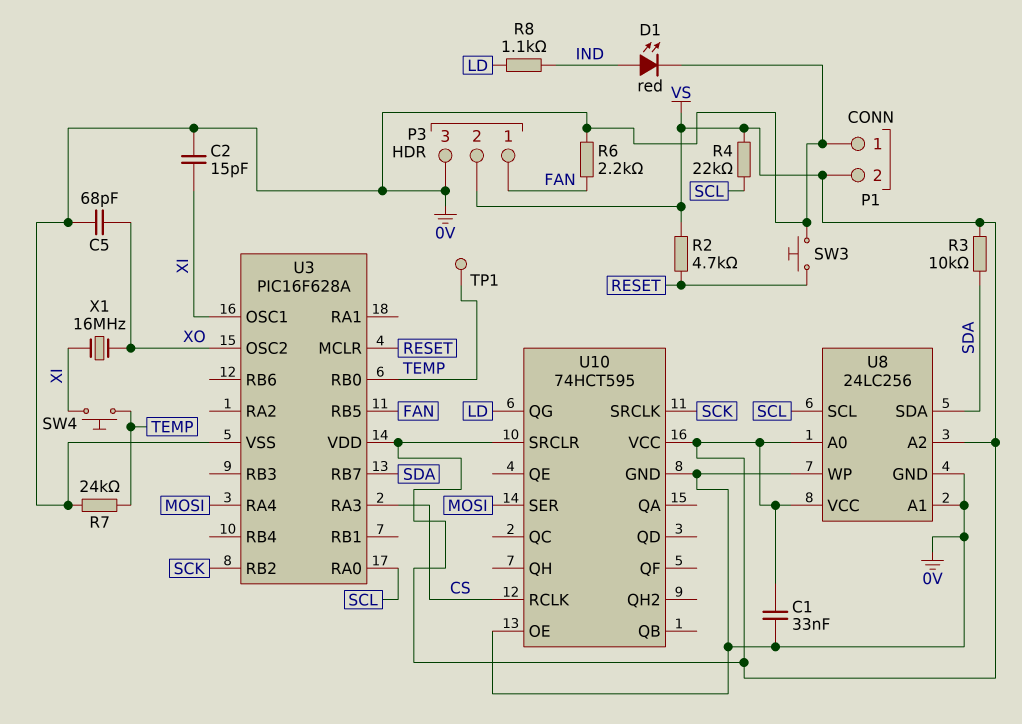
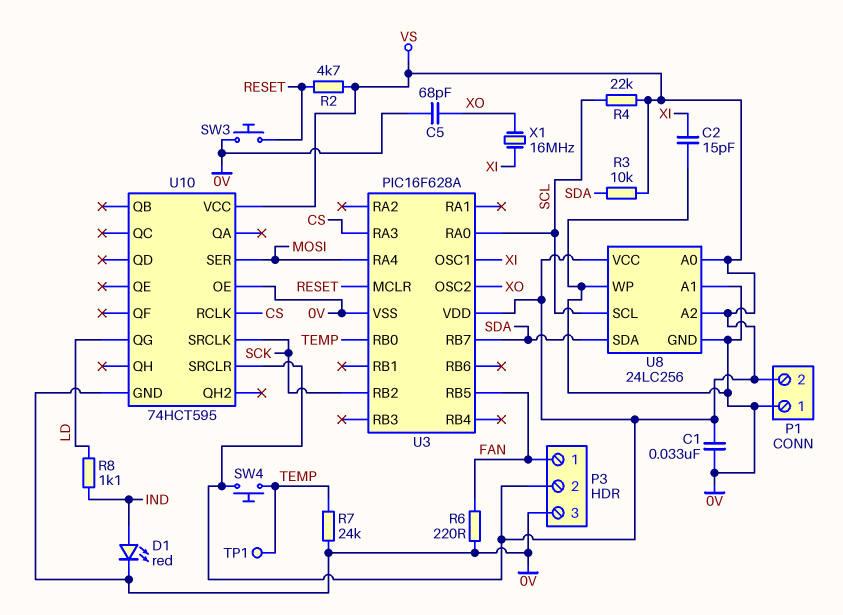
R6: 2.2k (0V, FAN) -> 220 (0V, FAN)
SW4: button (TEMP, XI) -> button (TEMP, VS)

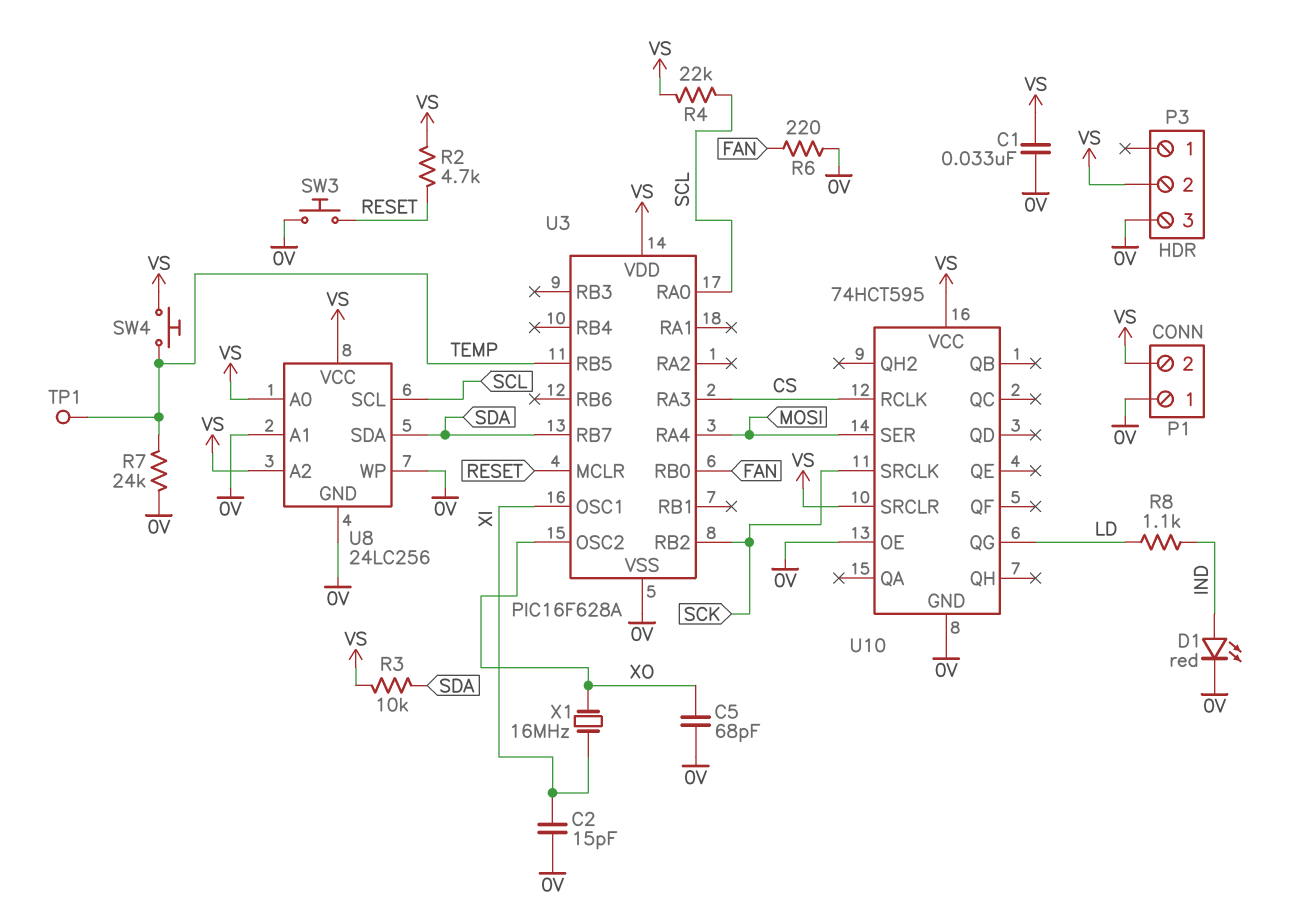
P3 pin 1: FAN -> none
U3 pin RB0: TEMP -> FAN
U3 pin RB5: FAN -> TEMP

